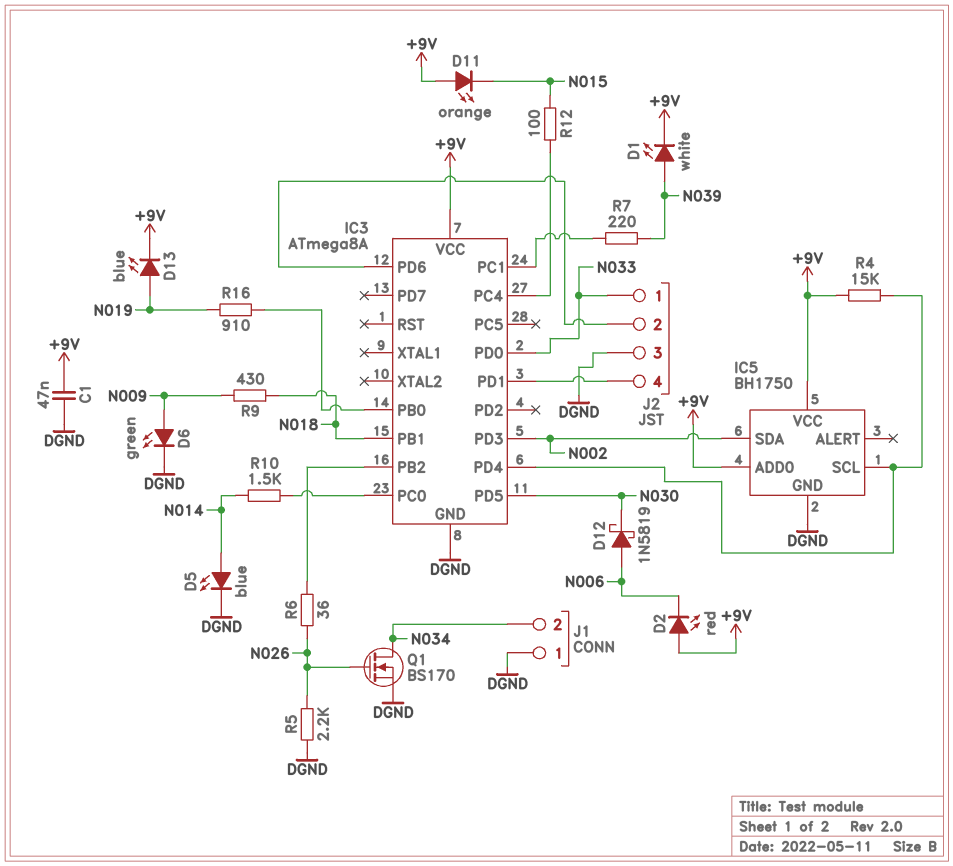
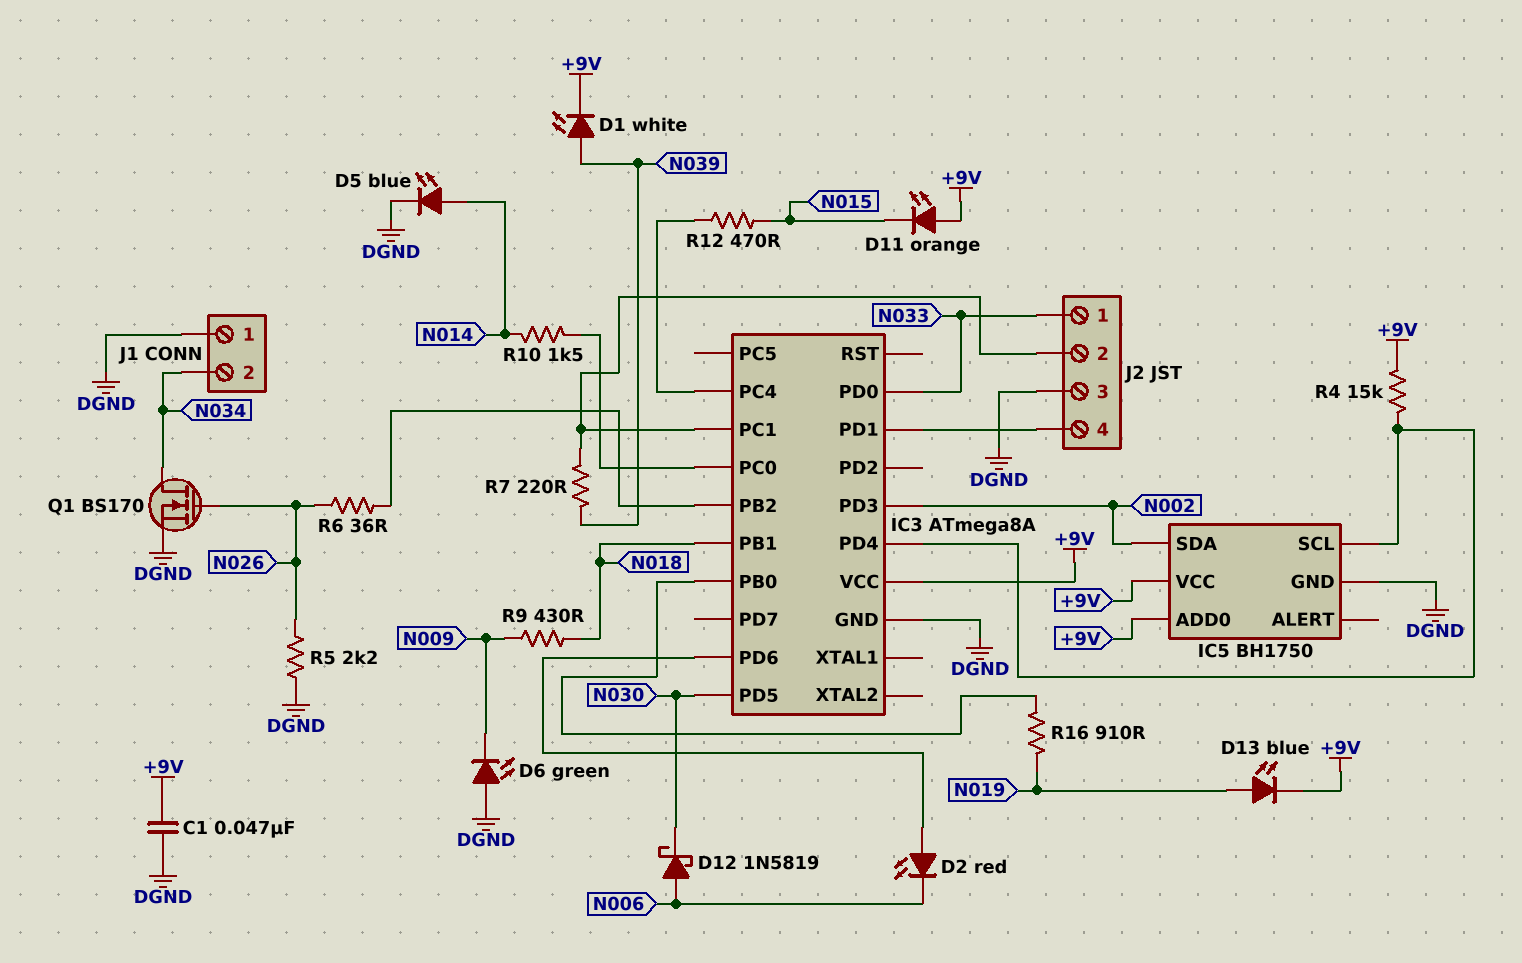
D2: LED red (A +9V, K N006) -> LED red (A IC3/PD6, K N006)
D6: LED green (A N009, K DGND) -> LED green (A DGND, K N009)
J2 pin 2: IC3/PD6 -> IC3/PC1
R12: 100 (IC3/PC4, N015) -> 470 (IC3/PC4, N015)

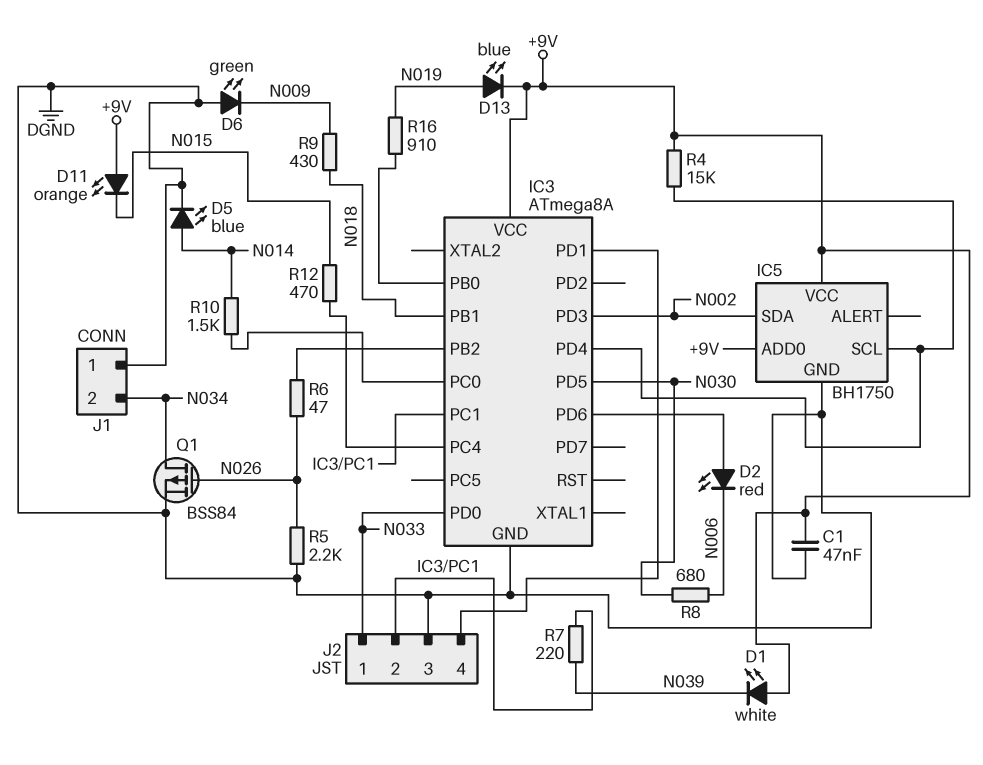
D1: LED white (A N039, K +9V) -> LED white (A +9V, K N039)
D12: schottky 1N5819 (A N006, K N030) -> none
Q1: NMOS BS170 (G N026, D N034, S DGND) -> PMOS BSS84 (G N026, D N034, S DGND)
R6: 36 (IC3/PB2, N026) -> 47 (IC3/PB2, N026)
R8: none -> 680 (N006, N030)

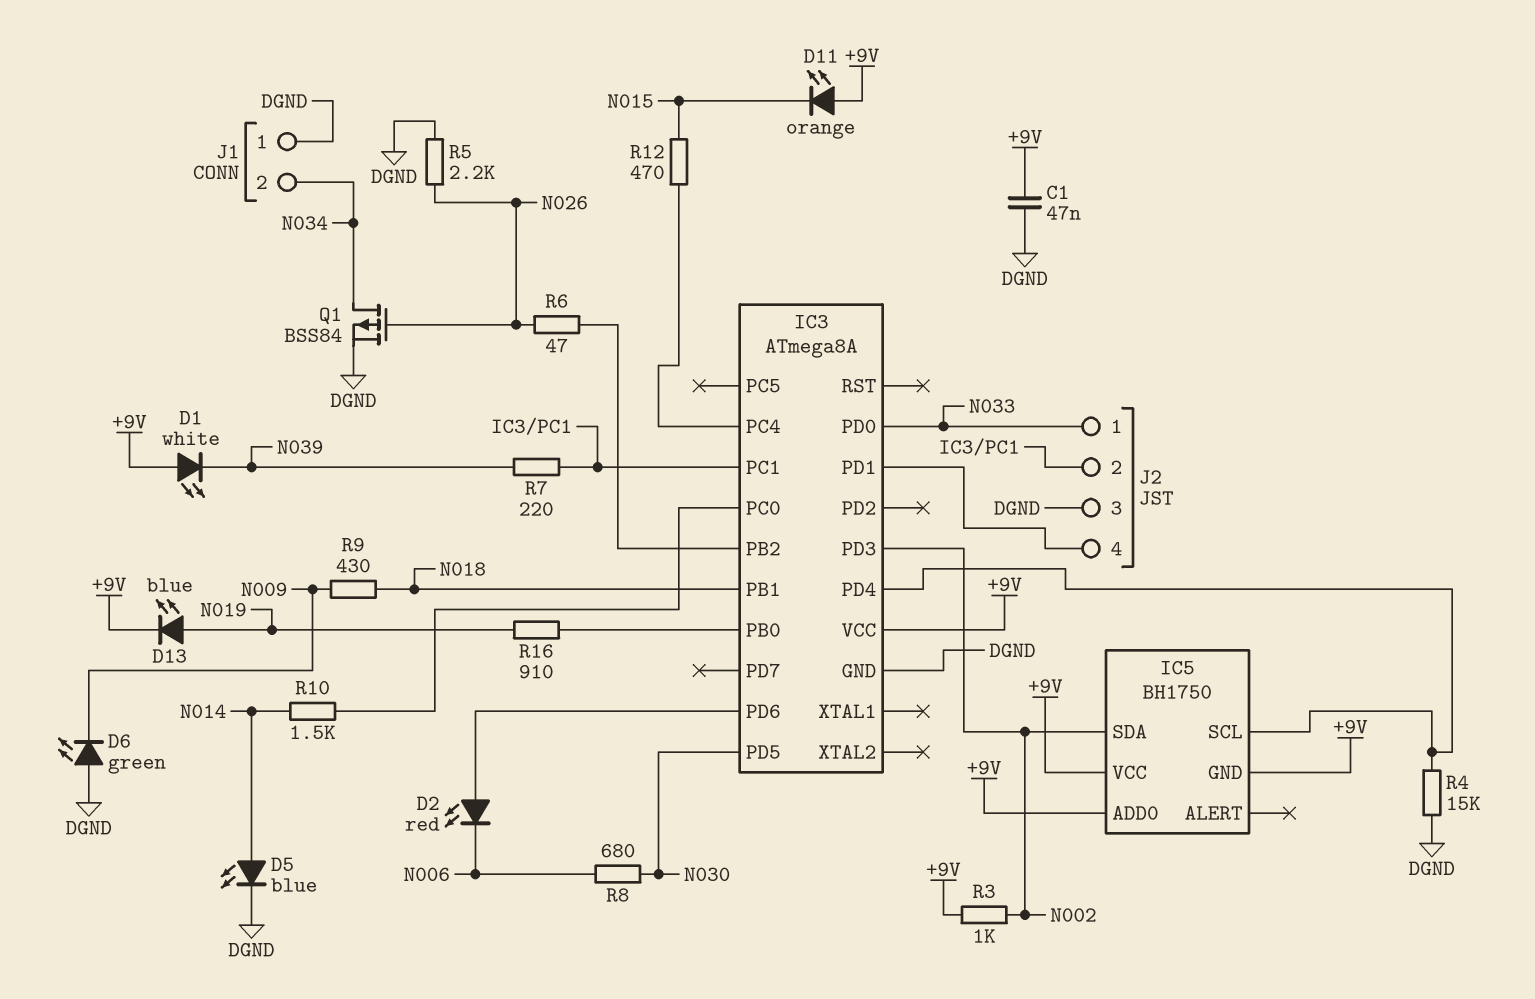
IC5 pin GND: DGND -> +9V
R3: none -> 1k (+9V, N002)
R4: 15k (+9V, IC3/PD4) -> 15k (DGND, IC3/PD4)

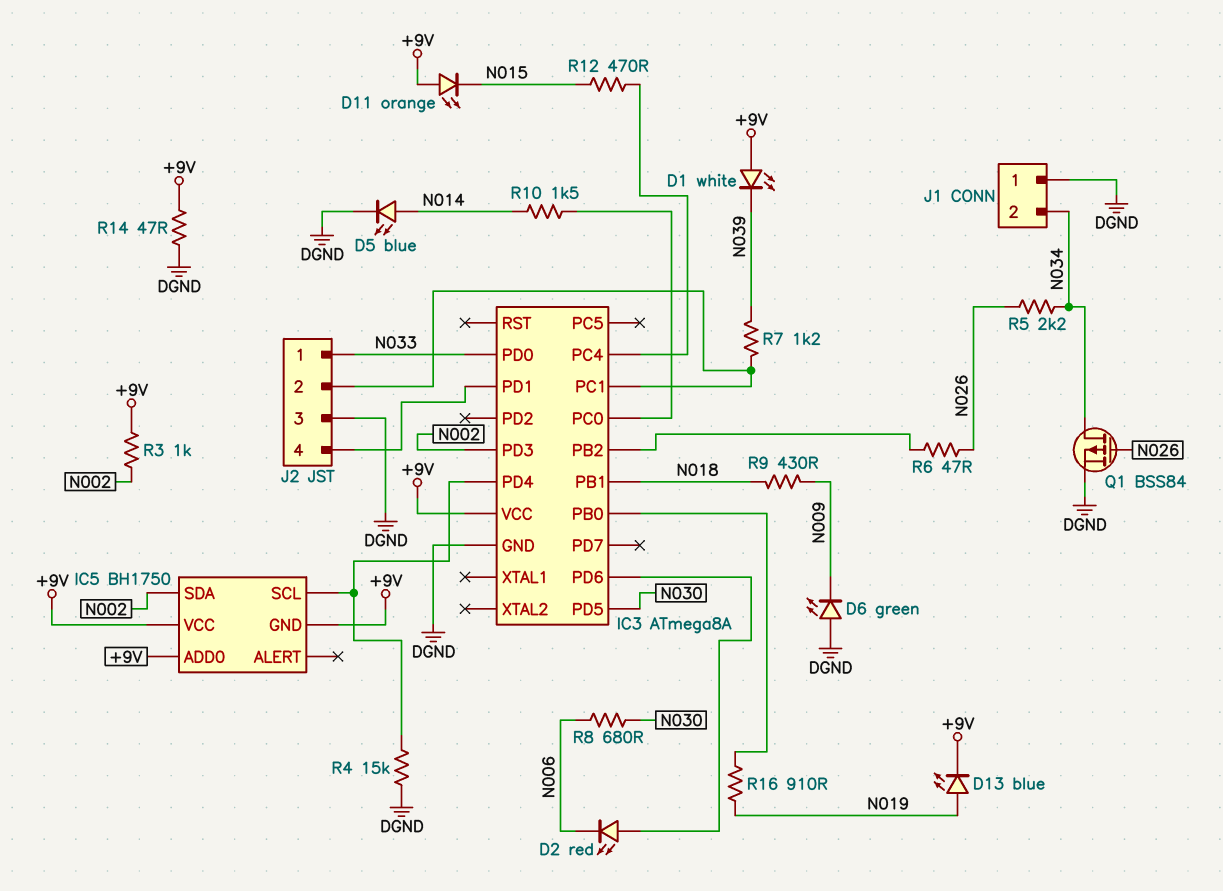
C1: 47nF (+9V, DGND) -> none
R5: 2.2k (DGND, N026) -> 2.2k (N026, N034)
R7: 220 (IC3/PC1, N039) -> 1.2k (IC3/PC1, N039)
R14: none -> 47 (+9V, DGND)

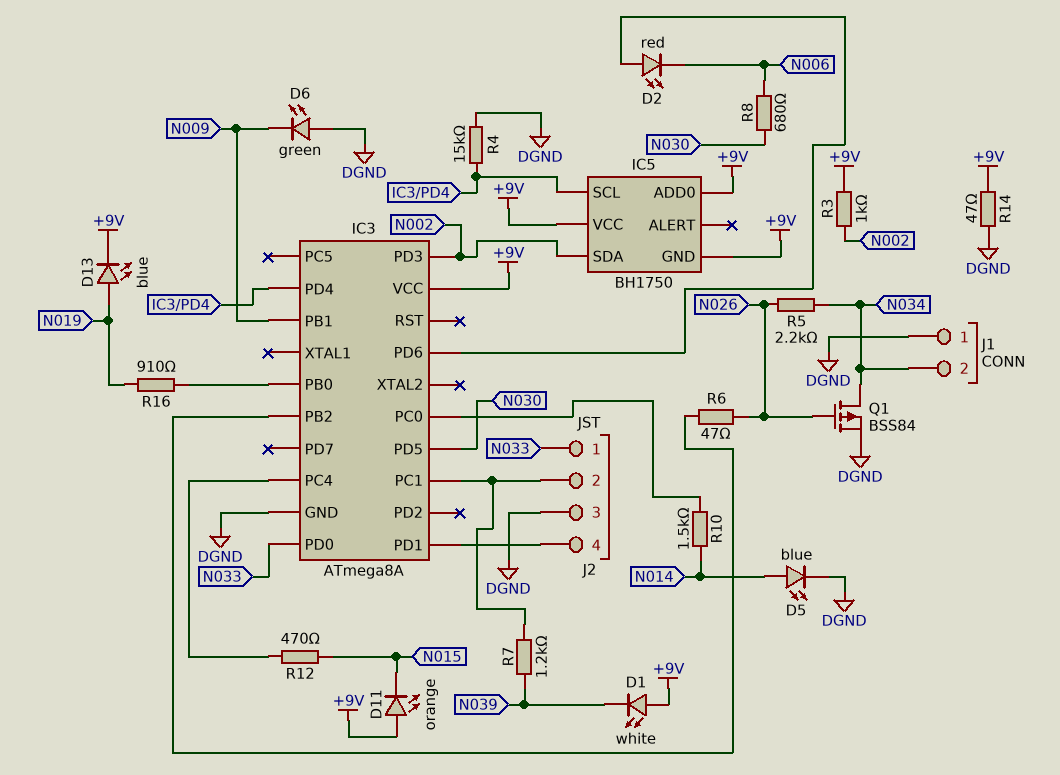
IC3 pin PB1: N018 -> N009
R9: 430 (N009, N018) -> none

